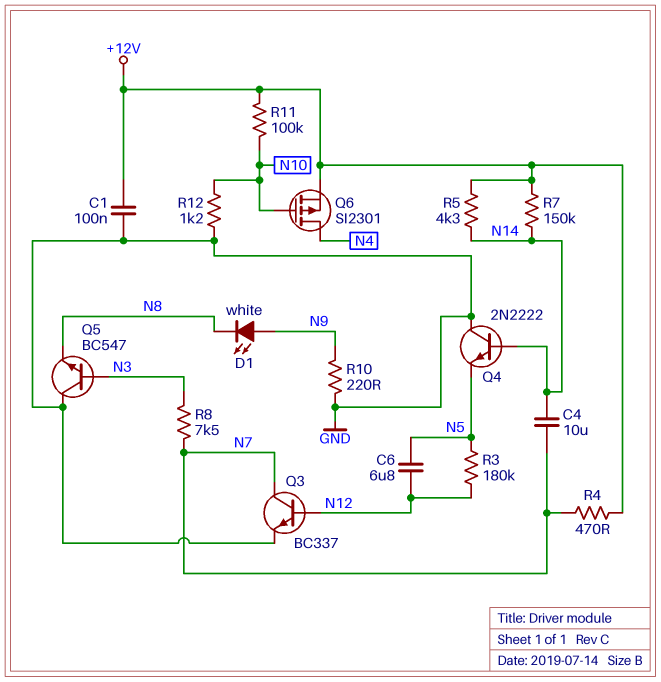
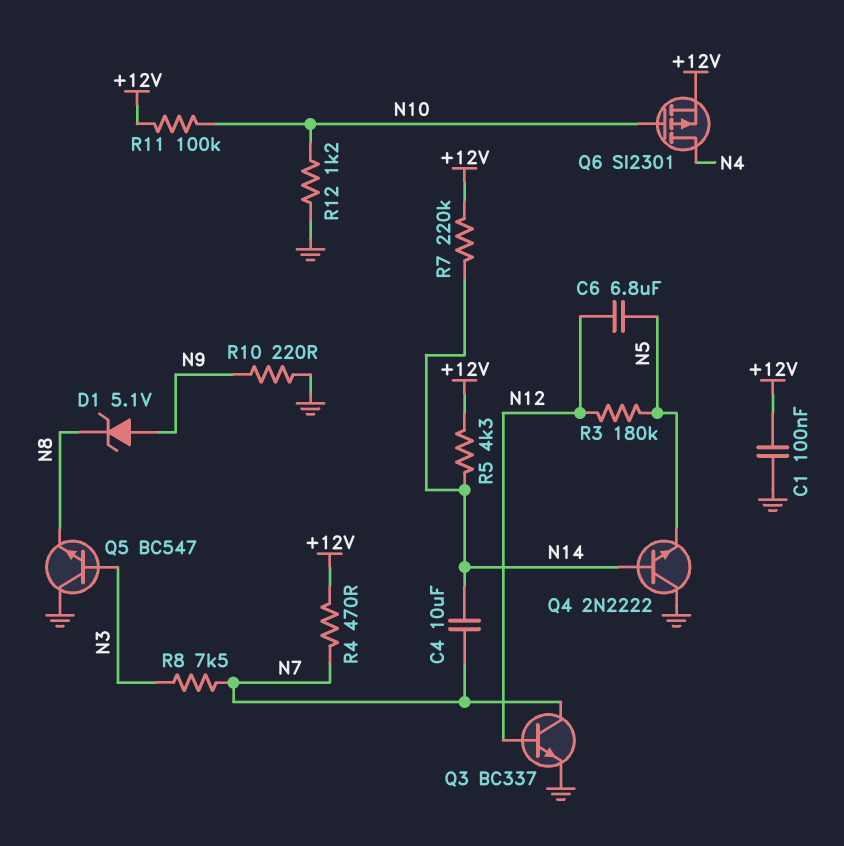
D1: LED white (A N9, K N8) -> zener 5.1V (A N9, K N8)
R7: 150k (+12V, N14) -> 220k (+12V, N14)

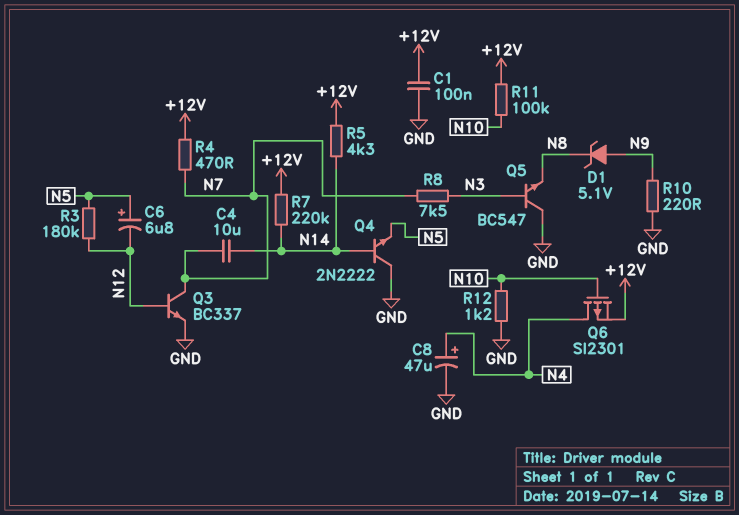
C6: 6.8uF (N5, N12) -> 6.8uF (plus N5, minus N12)
C8: none -> 47uF (plus N4, minus GND)

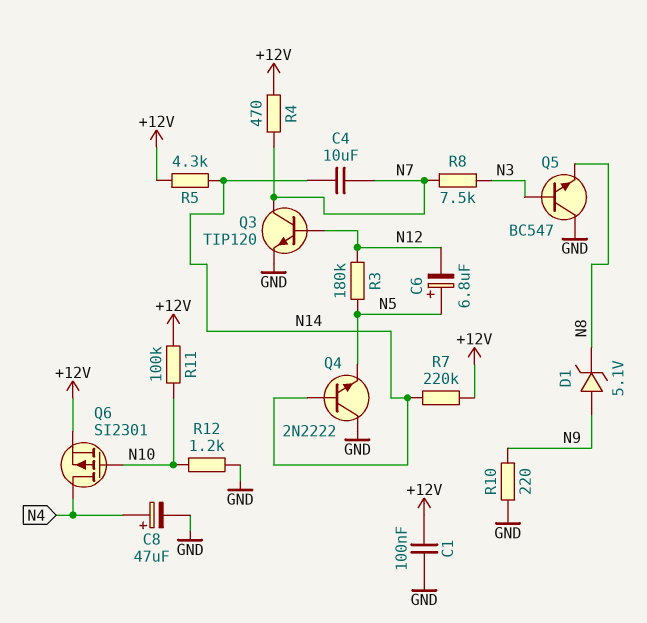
Q3: NPN BC337 (B N12, C N7, E GND) -> NPN TIP120 (B N12, C N7, E GND)

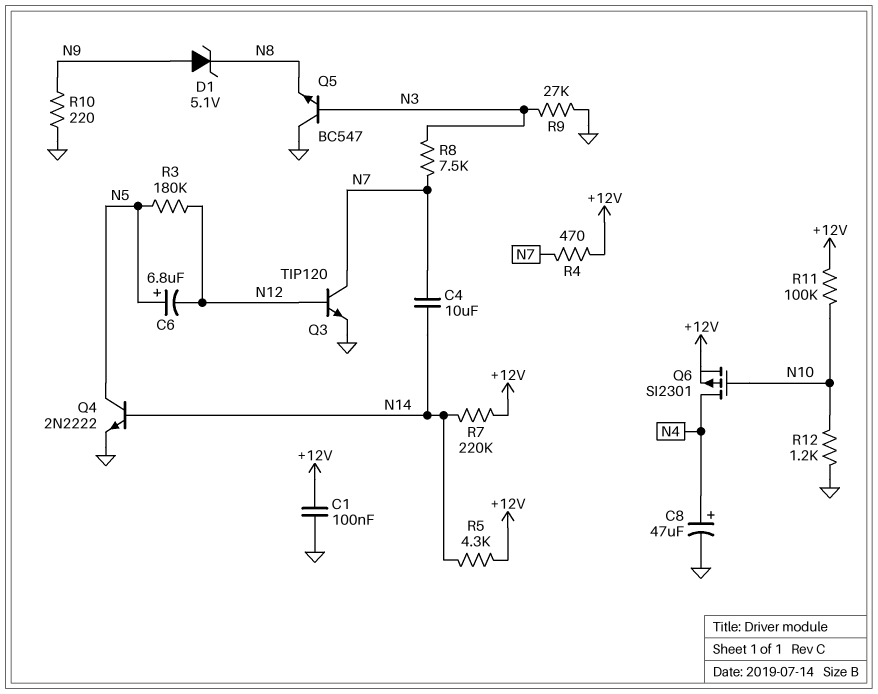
Q4: NPN 2N2222 (B N14, C GND, E N5) -> NPN 2N2222 (B N14, C N5, E GND)
R9: none -> 27k (GND, N3)

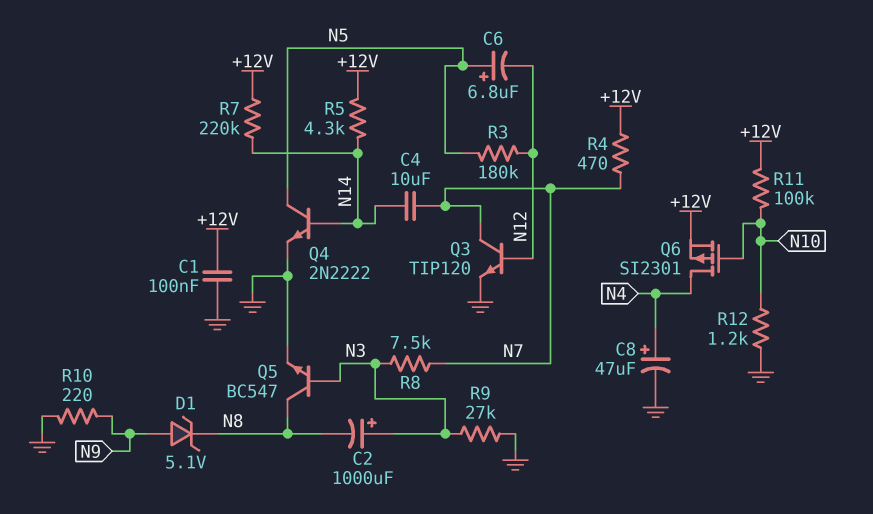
C2: none -> 1000uF (plus N3, minus N8)
Q5: NPN BC547 (B N3, C GND, E N8) -> NPN BC547 (B N3, C N8, E GND)

